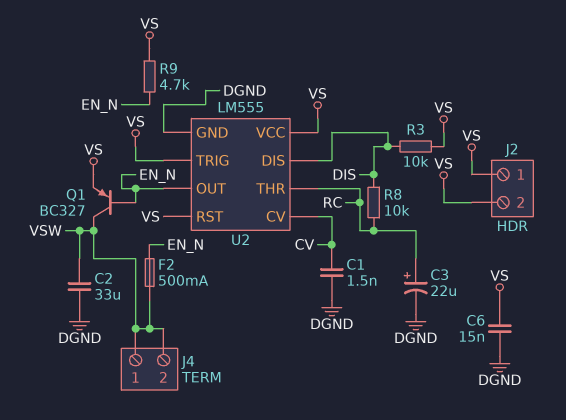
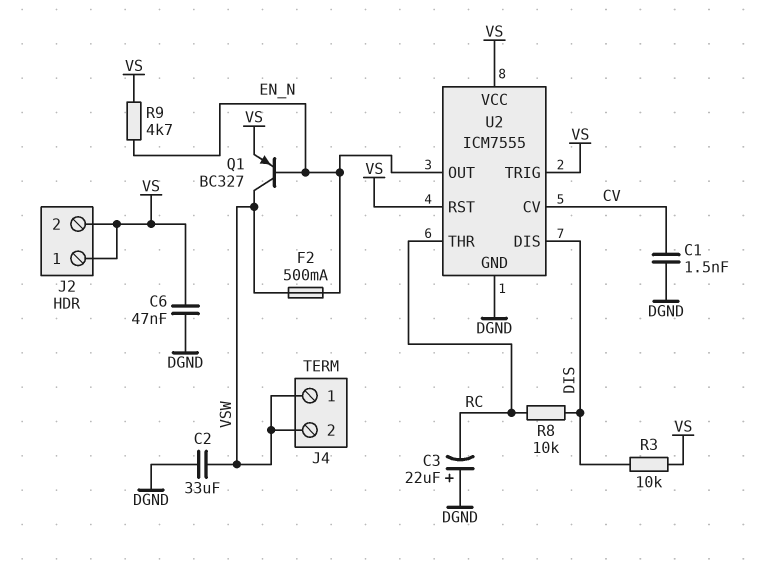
C3: 22uF (plus RC, minus DGND) -> 22uF (plus DGND, minus RC)
C6: 15nF (DGND, VS) -> 47nF (DGND, VS)
U2: LM555 -> ICM7555

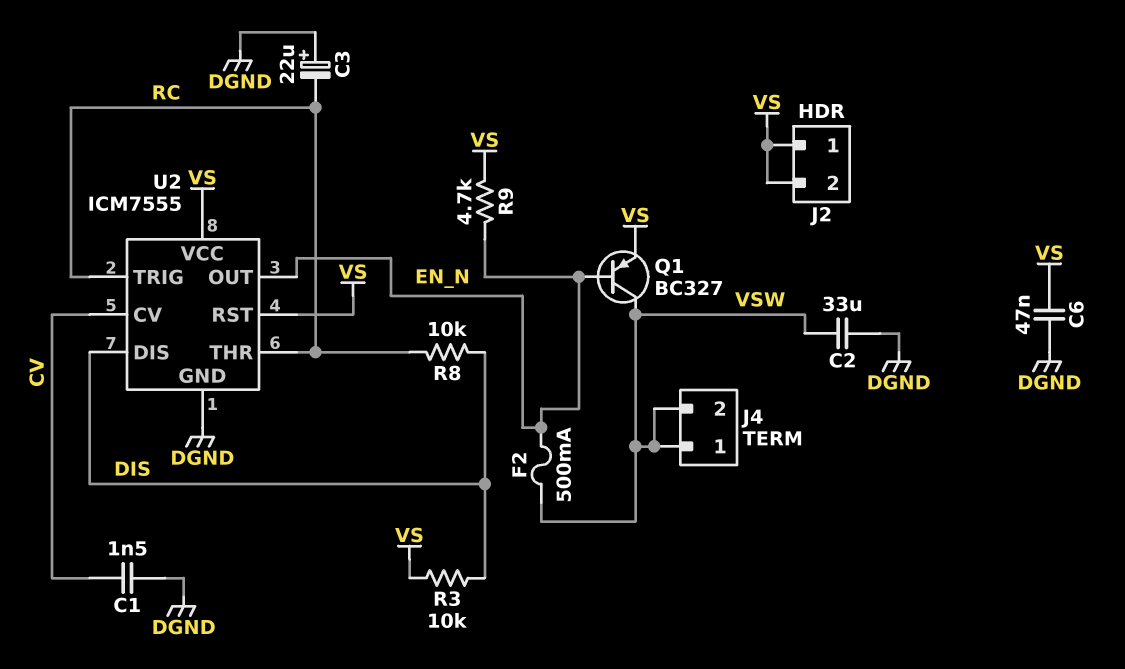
U2 pin TRIG: VS -> RC

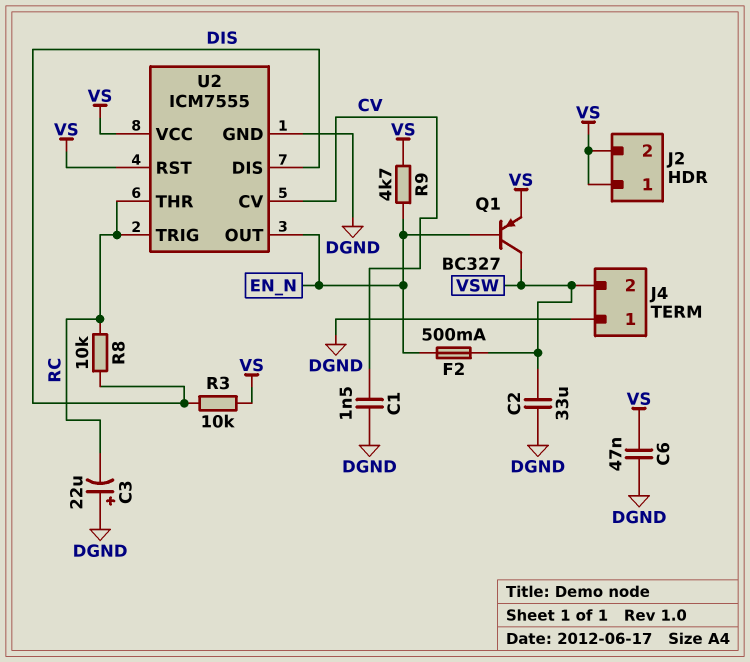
J4 pin 1: VSW -> DGND

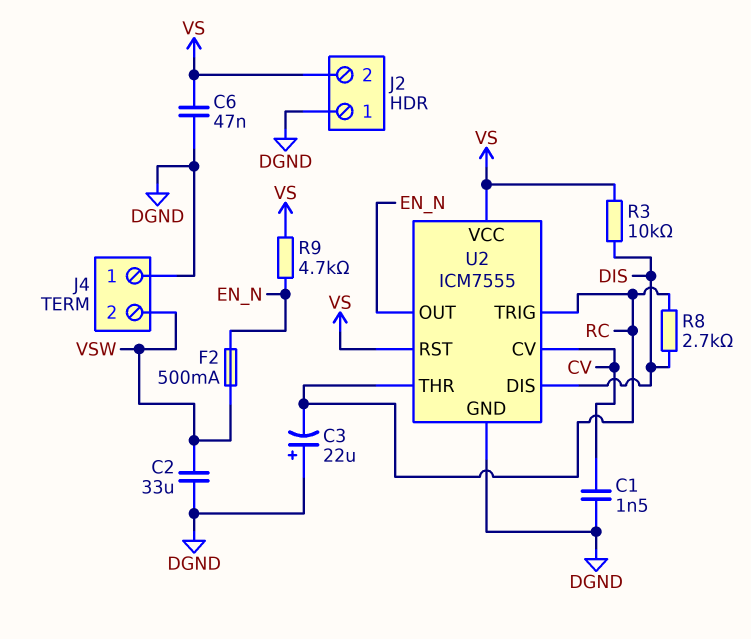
J2 pin 1: VS -> DGND
Q1: PNP BC327 (B EN_N, C VSW, E VS) -> none
R8: 10k (DIS, RC) -> 2.7k (DIS, RC)

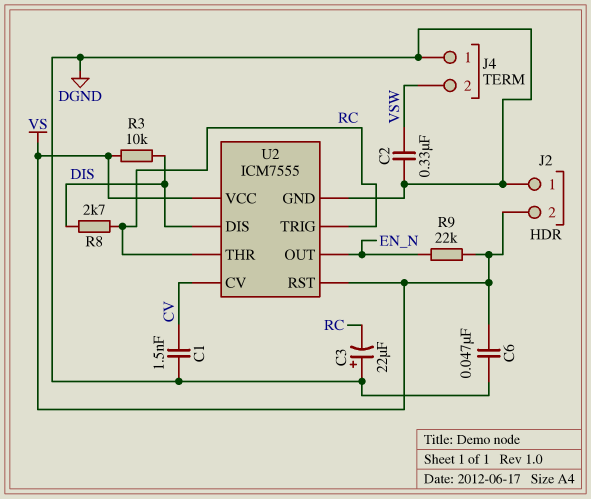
C2: 33uF (DGND, VSW) -> 330nF (DGND, VSW)
F2: 500mA (EN_N, VSW) -> none
R9: 4.7k (EN_N, VS) -> 22k (EN_N, VS)

